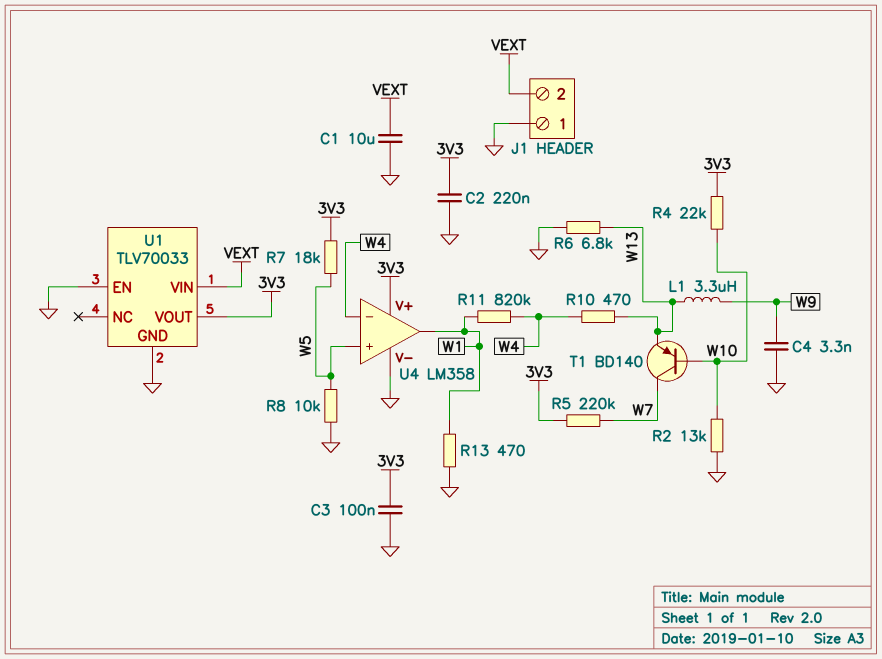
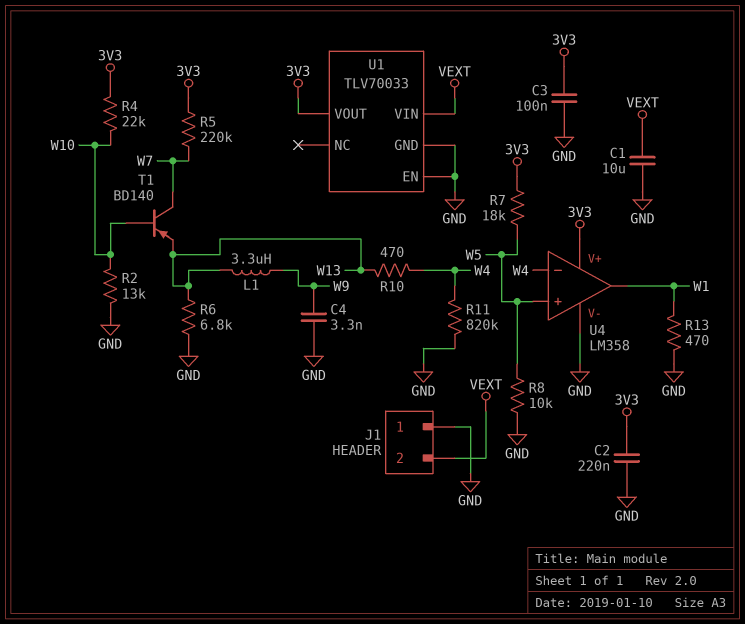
R11: 820k (W1, W4) -> 820k (GND, W4)

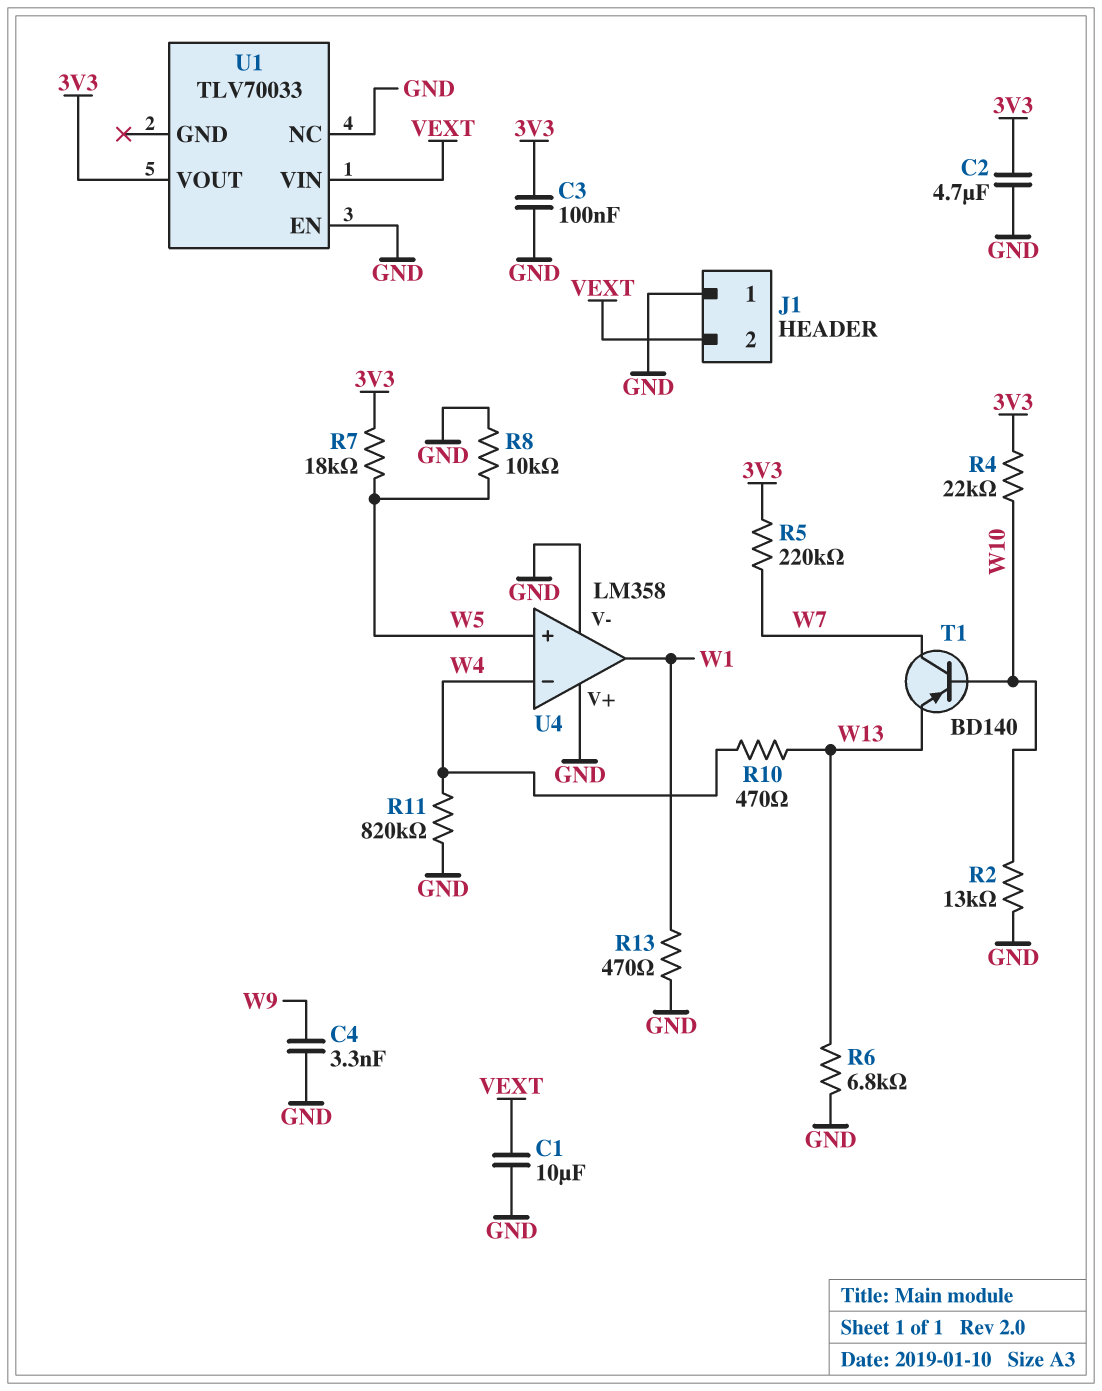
C2: 220nF (3V3, GND) -> 4.7uF (3V3, GND)
L1: 3.3uH (W9, W13) -> none
U1 pin GND: GND -> none
U1 pin NC: none -> GND
U4 pin V+: 3V3 -> GND

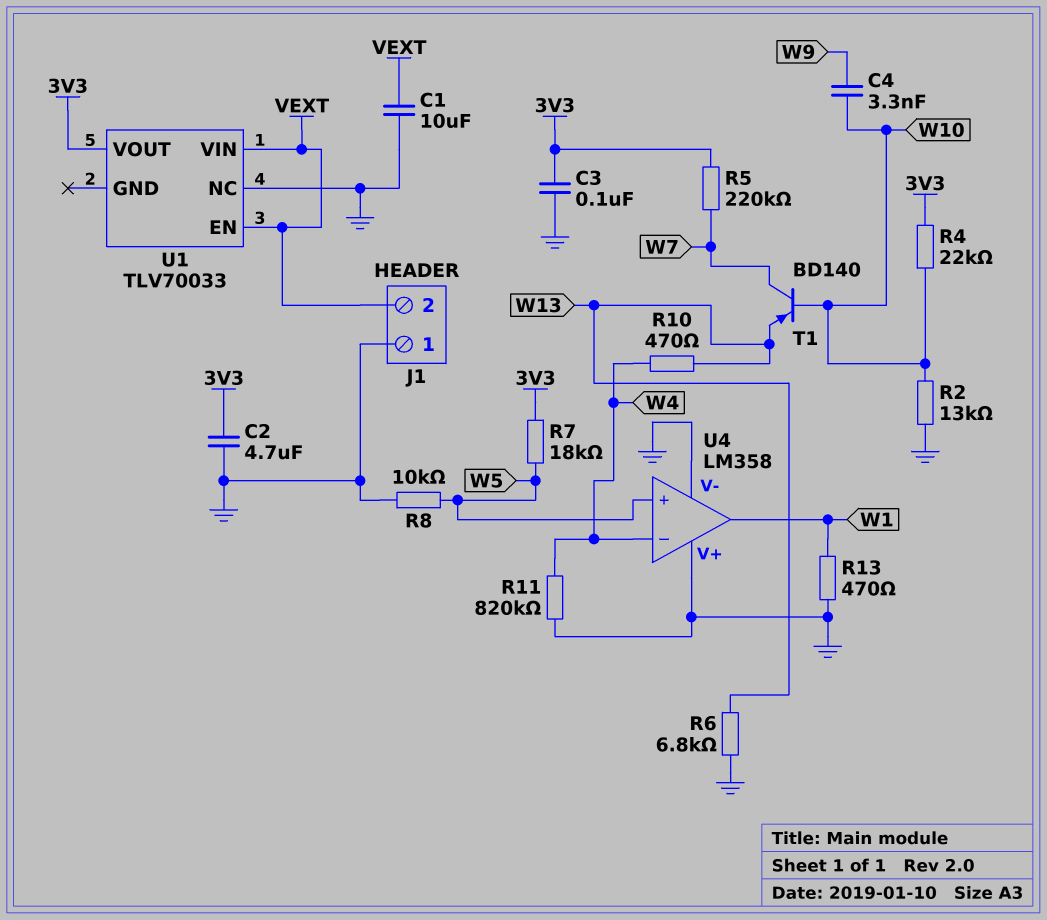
C4: 3.3nF (GND, W9) -> 3.3nF (W9, W10)
U1 pin EN: GND -> VEXT

